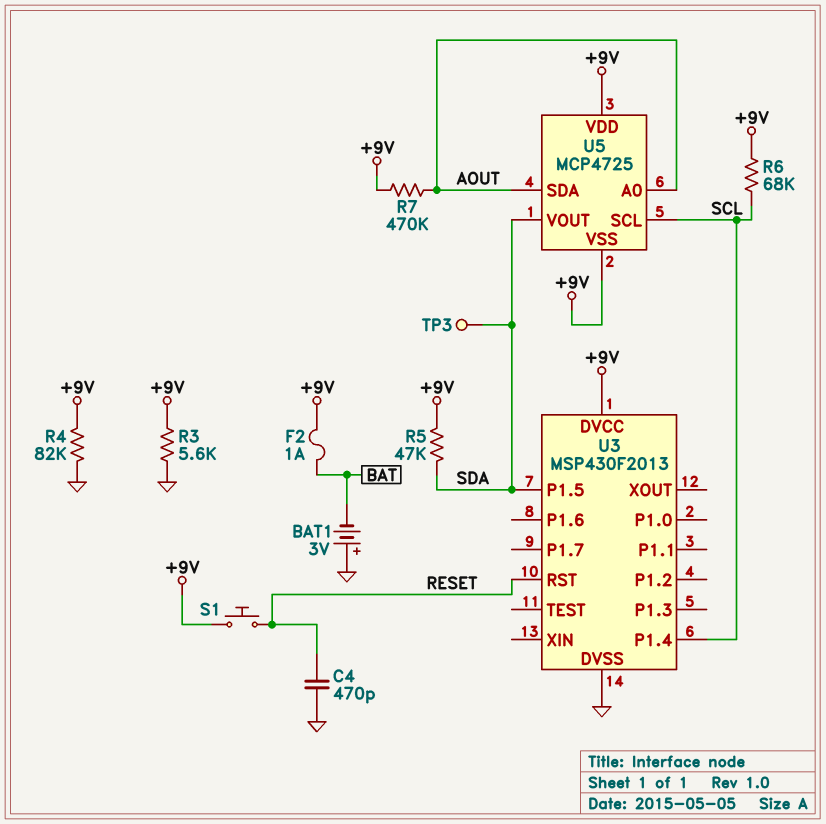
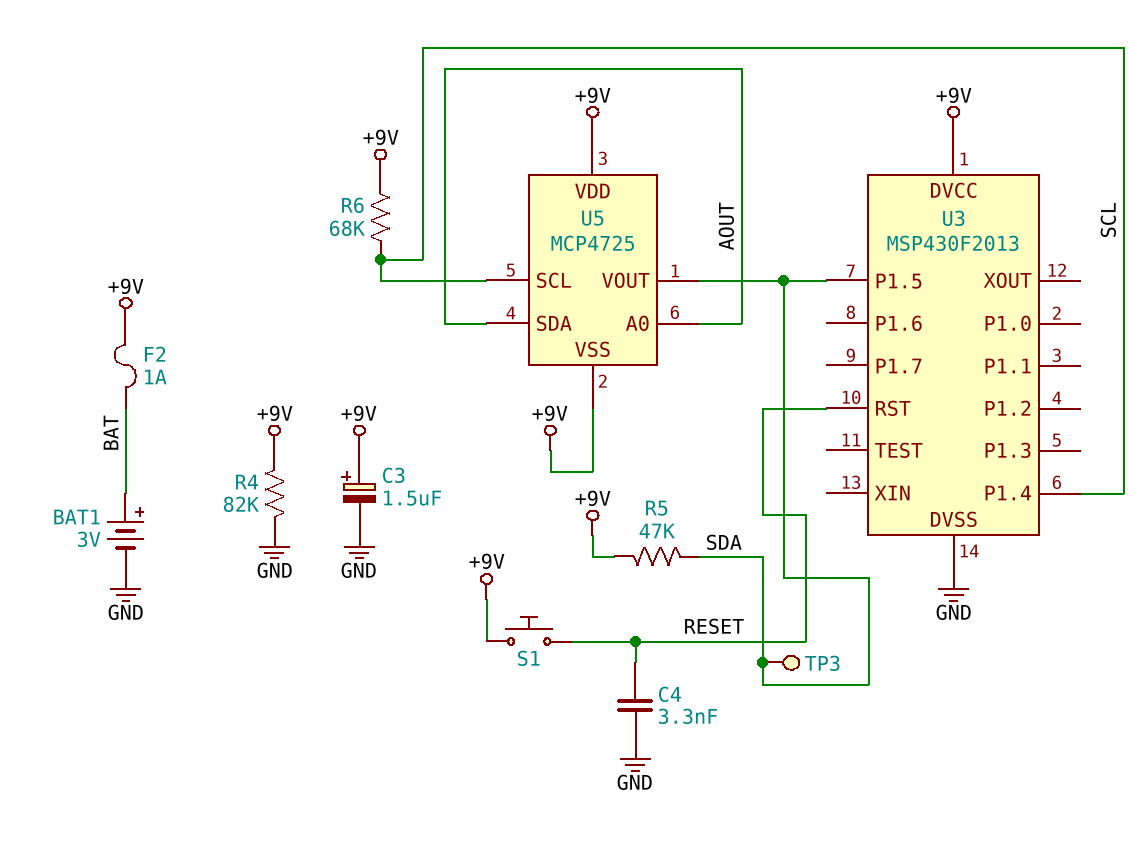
BAT1: 3V (plus GND, minus BAT) -> 3V (plus BAT, minus GND)
C3: none -> 1.5uF (plus +9V, minus GND)
C4: 470pF (GND, RESET) -> 3.3nF (GND, RESET)
R3: 5.6k (+9V, GND) -> none
R7: 470k (+9V, AOUT) -> none

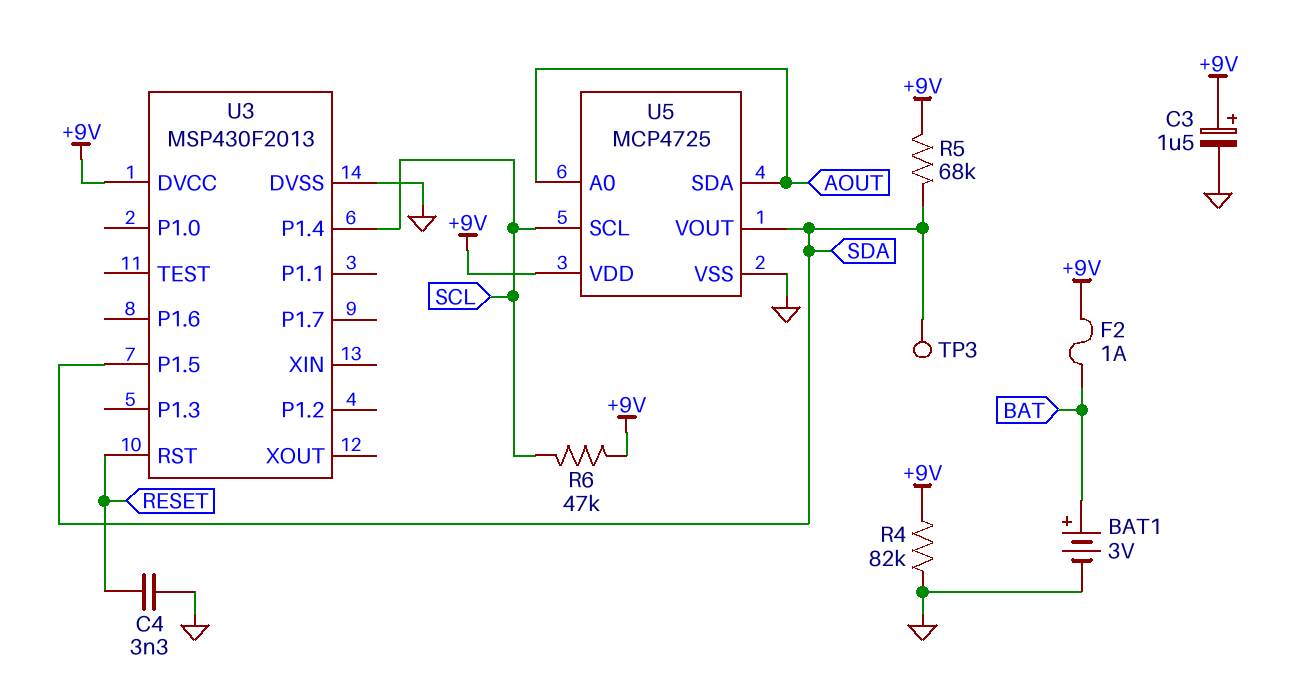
R5: 47k (+9V, SDA) -> 68k (+9V, SDA)
R6: 68k (+9V, SCL) -> 47k (+9V, SCL)
S1: button (+9V, RESET) -> none
U5 pin VSS: +9V -> GND

